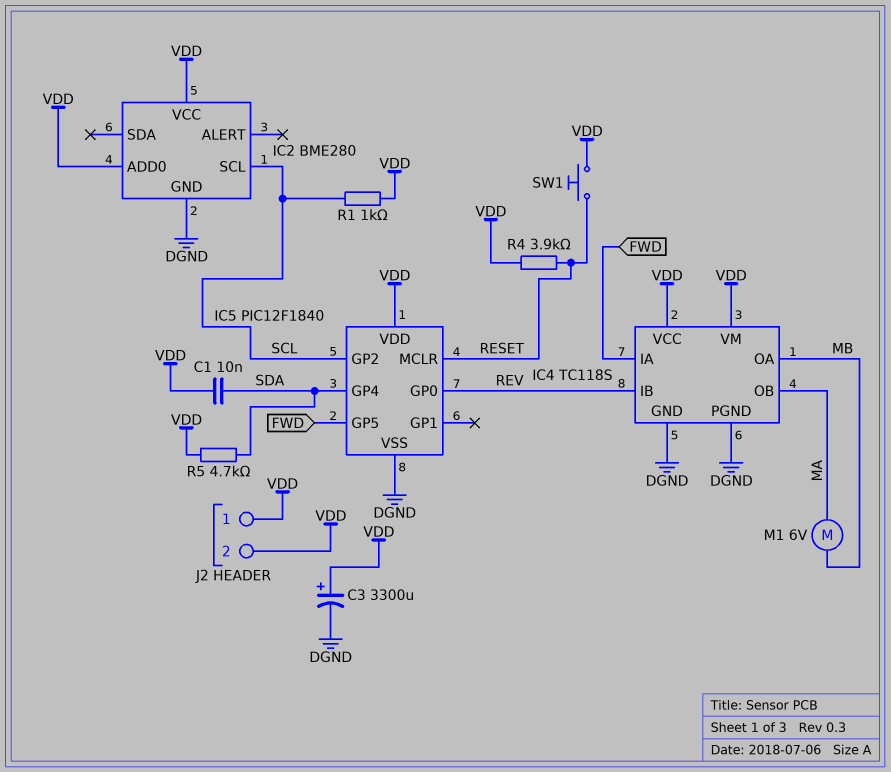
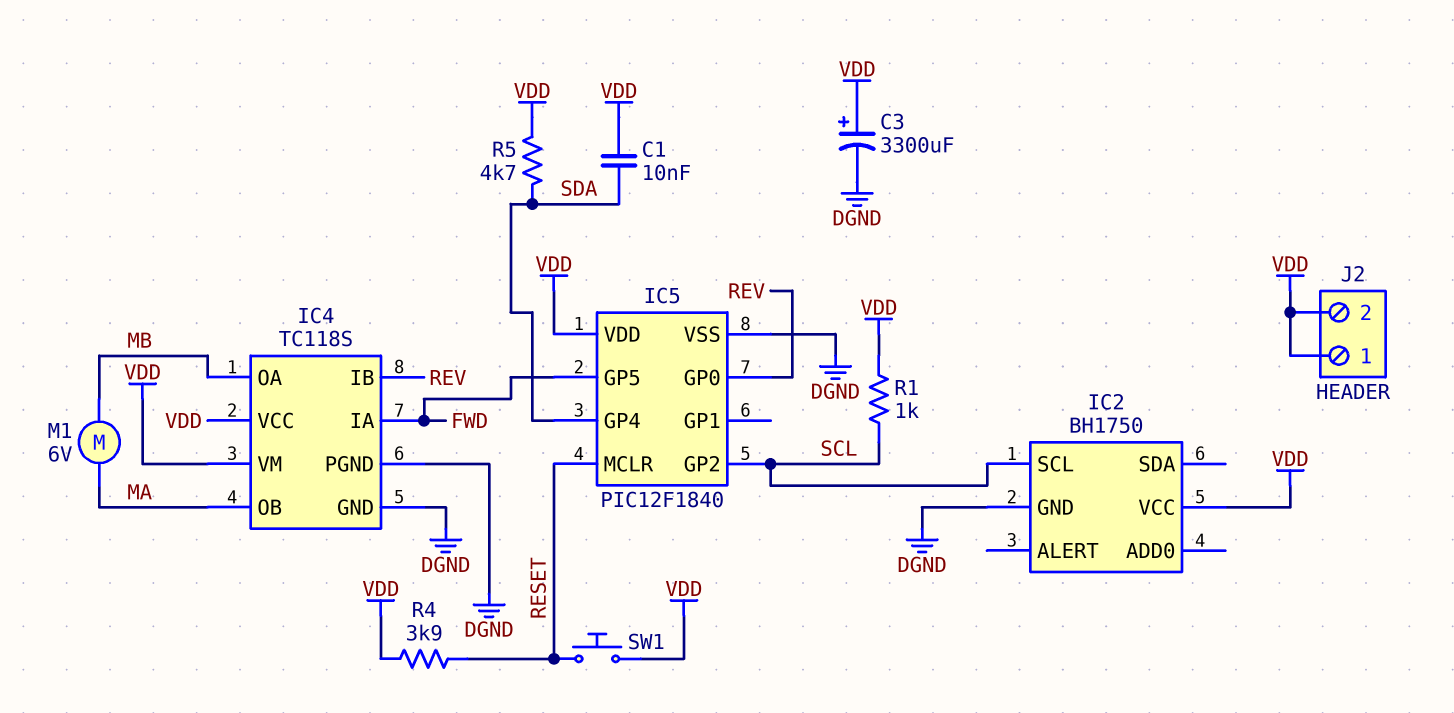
IC2: BME280 -> BH1750
IC2 pin ADD0: VDD -> none

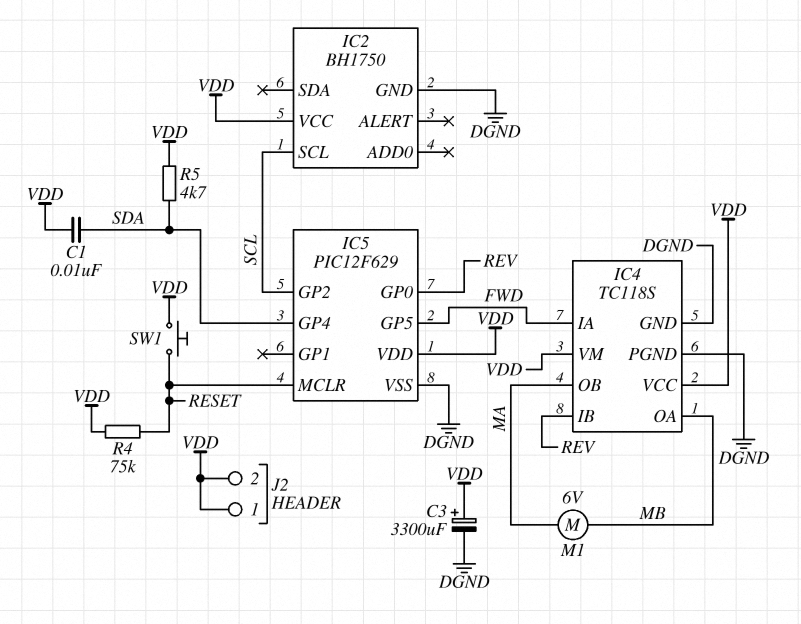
IC5: PIC12F1840 -> PIC12F629
R1: 1k (SCL, VDD) -> none
R4: 3.9k (RESET, VDD) -> 75k (RESET, VDD)

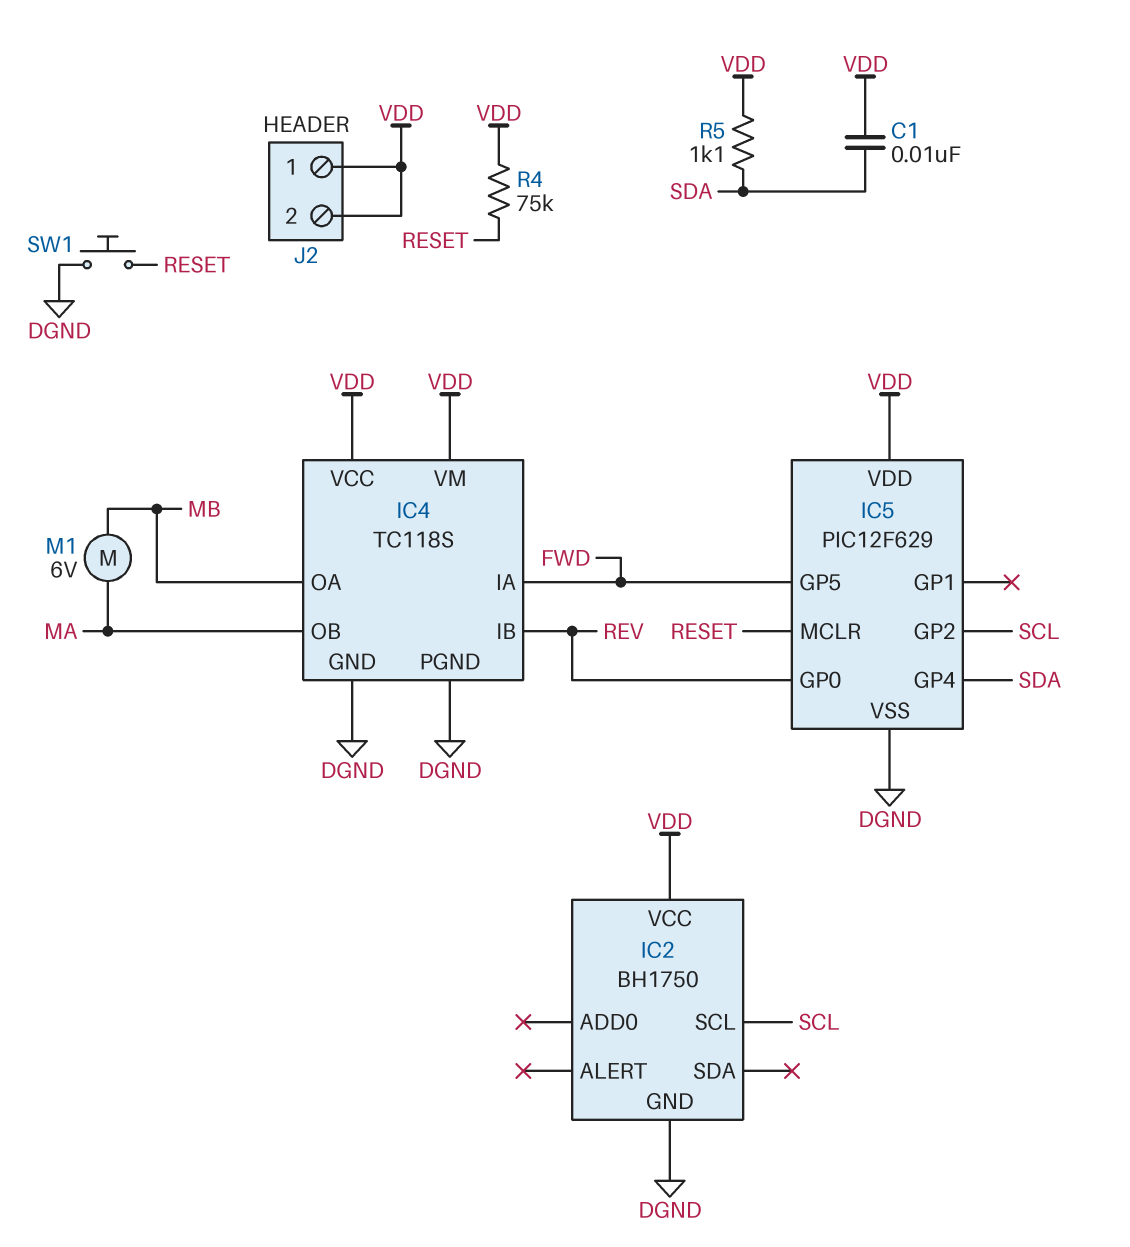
C3: 3300uF (plus VDD, minus DGND) -> none
R5: 4.7k (SDA, VDD) -> 1.1k (SDA, VDD)
SW1: button (RESET, VDD) -> button (DGND, RESET)

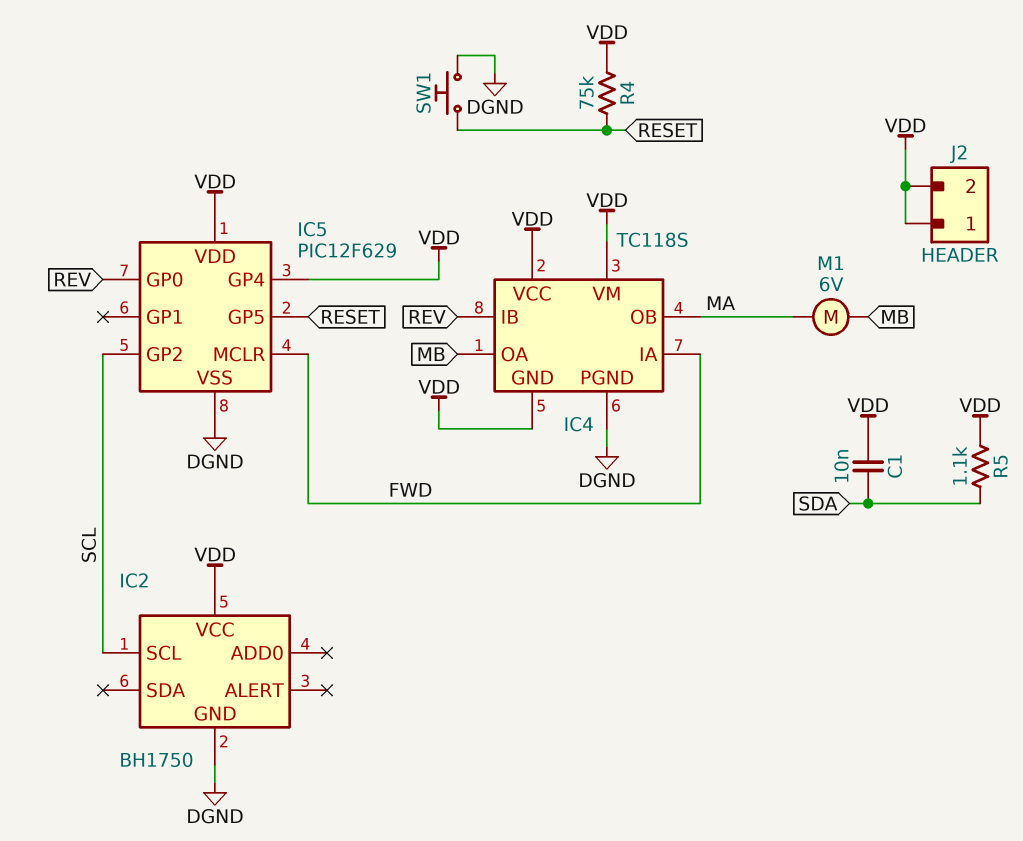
IC4 pin GND: DGND -> VDD
IC5 pin GP4: SDA -> VDD
IC5 pin GP5: FWD -> RESET
IC5 pin MCLR: RESET -> FWD

